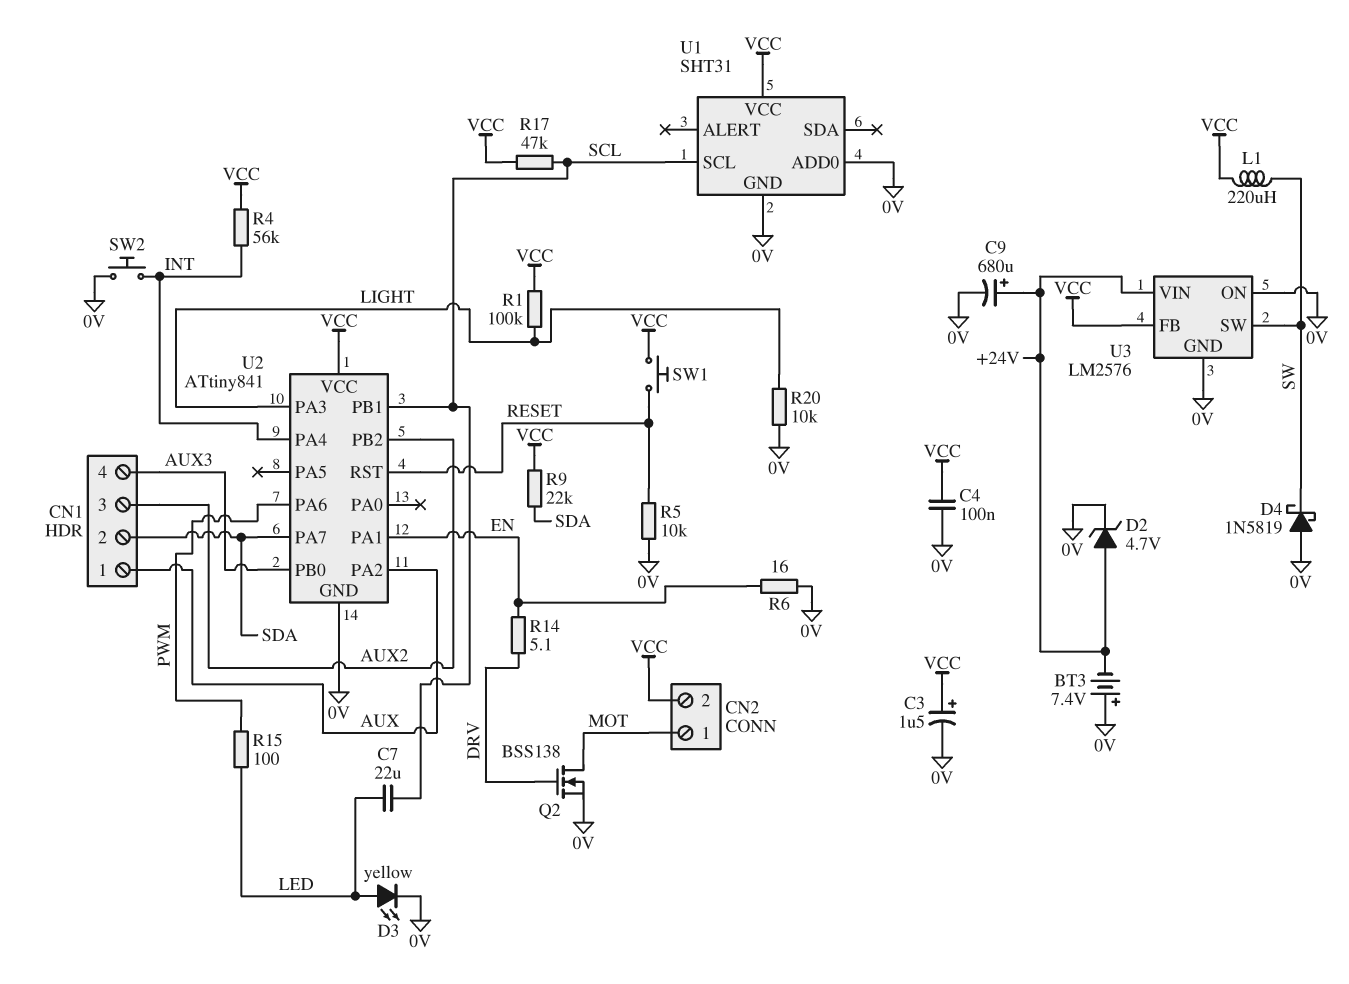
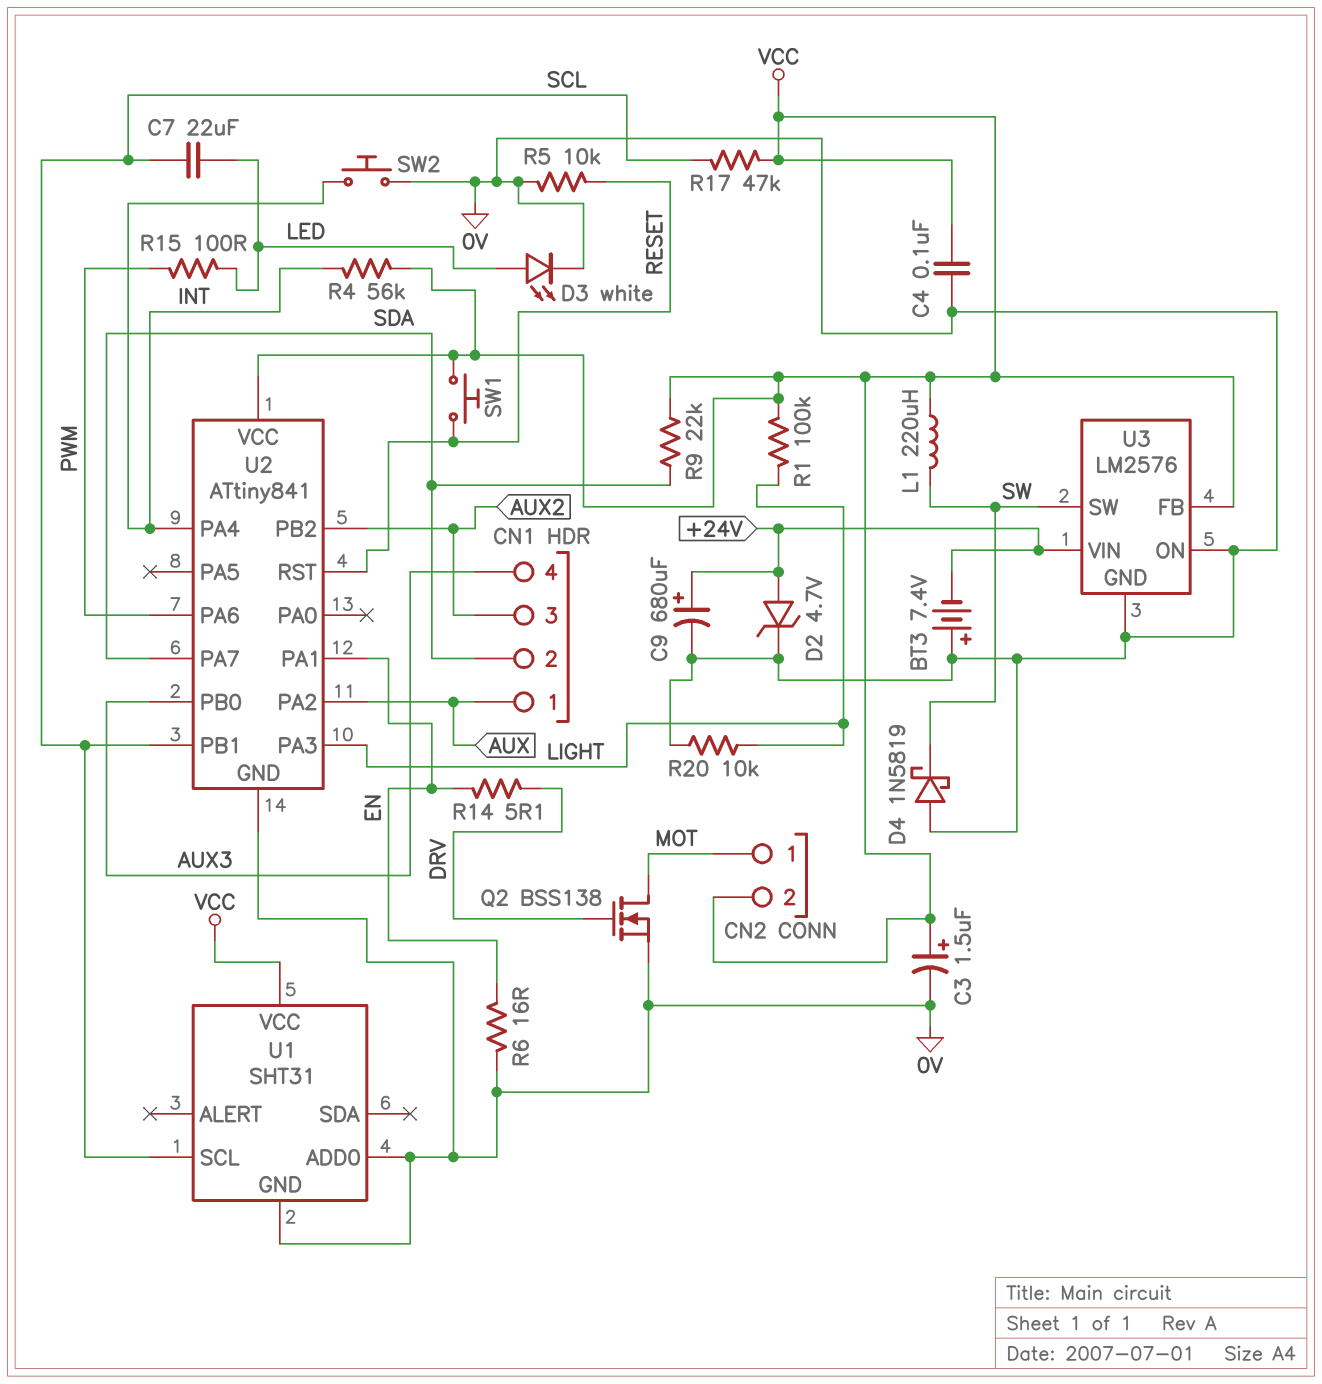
D3: LED yellow (A LED, K 0V) -> LED white (A LED, K 0V)

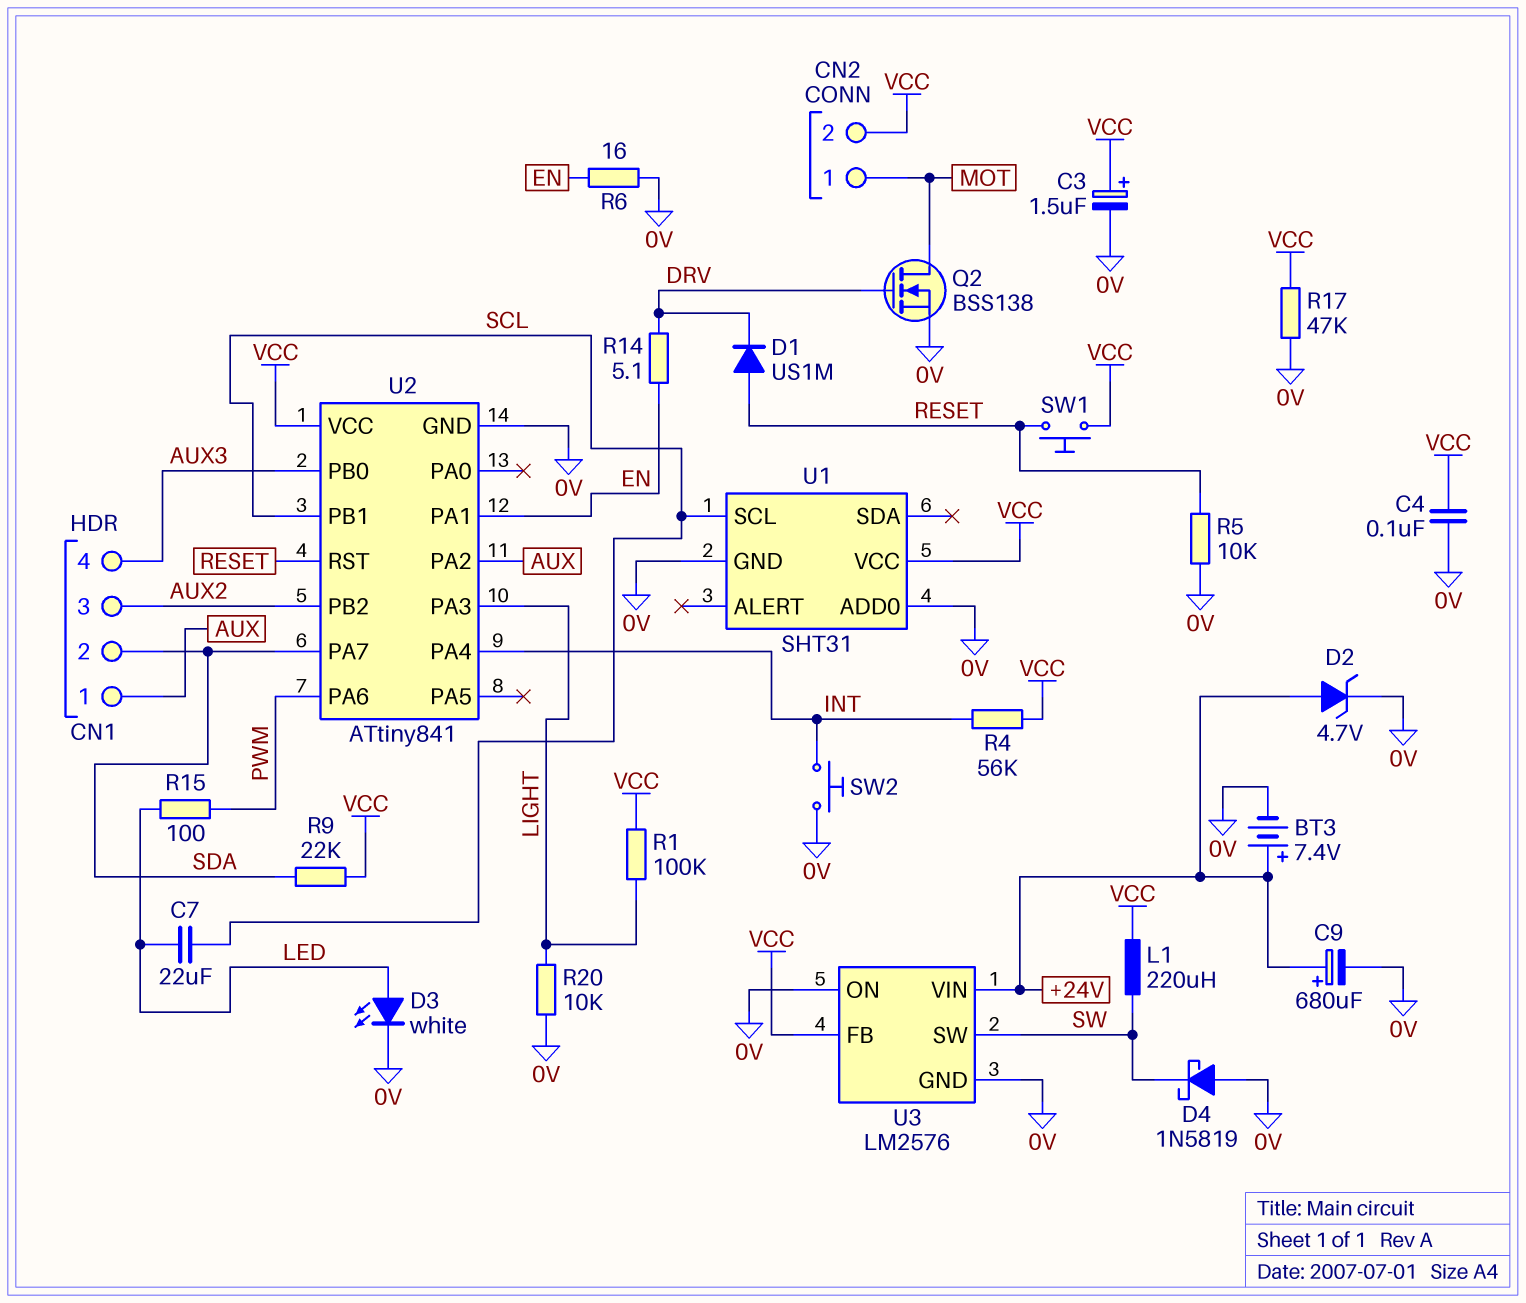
BT3: 7.4V (plus 0V, minus +24V) -> 7.4V (plus +24V, minus 0V)
D1: none -> diode US1M (A RESET, K DRV)
R17: 47k (SCL, VCC) -> 47k (0V, VCC)

